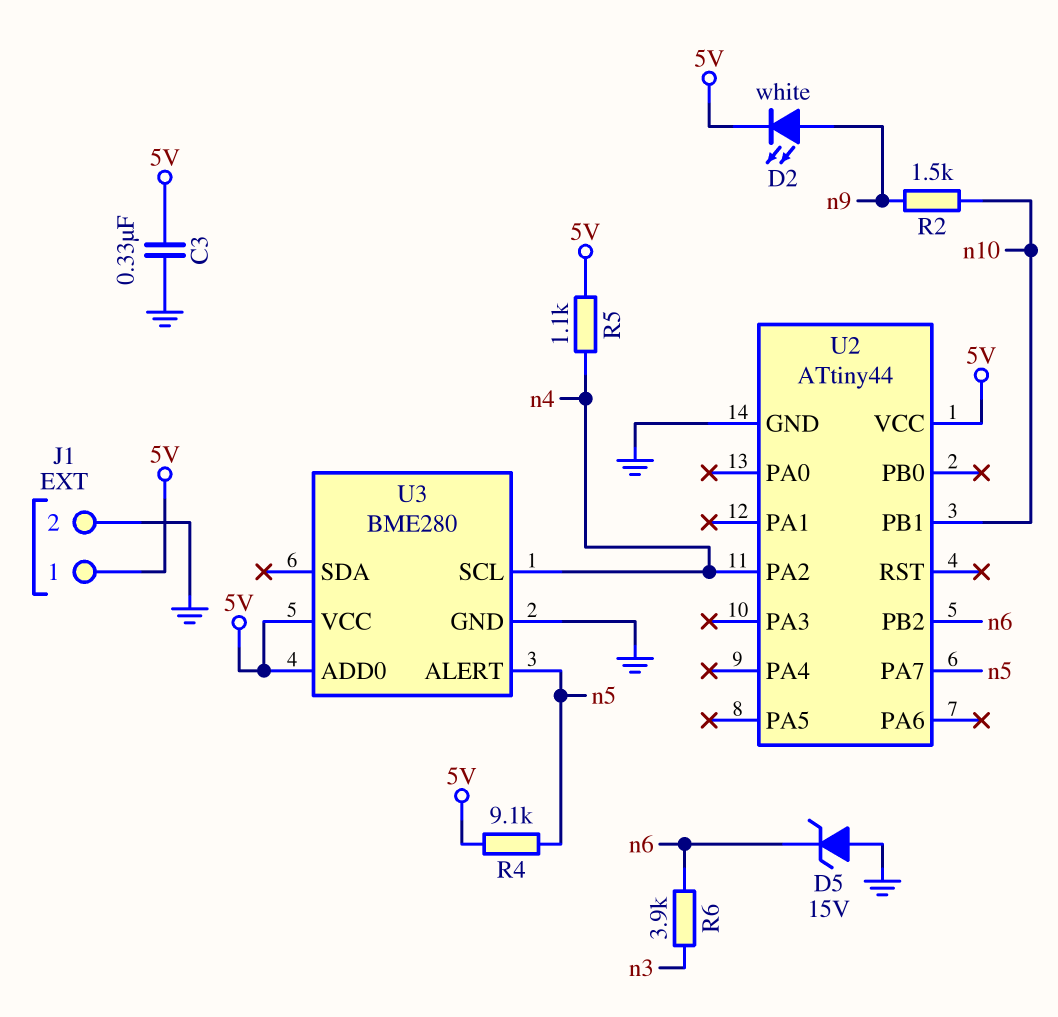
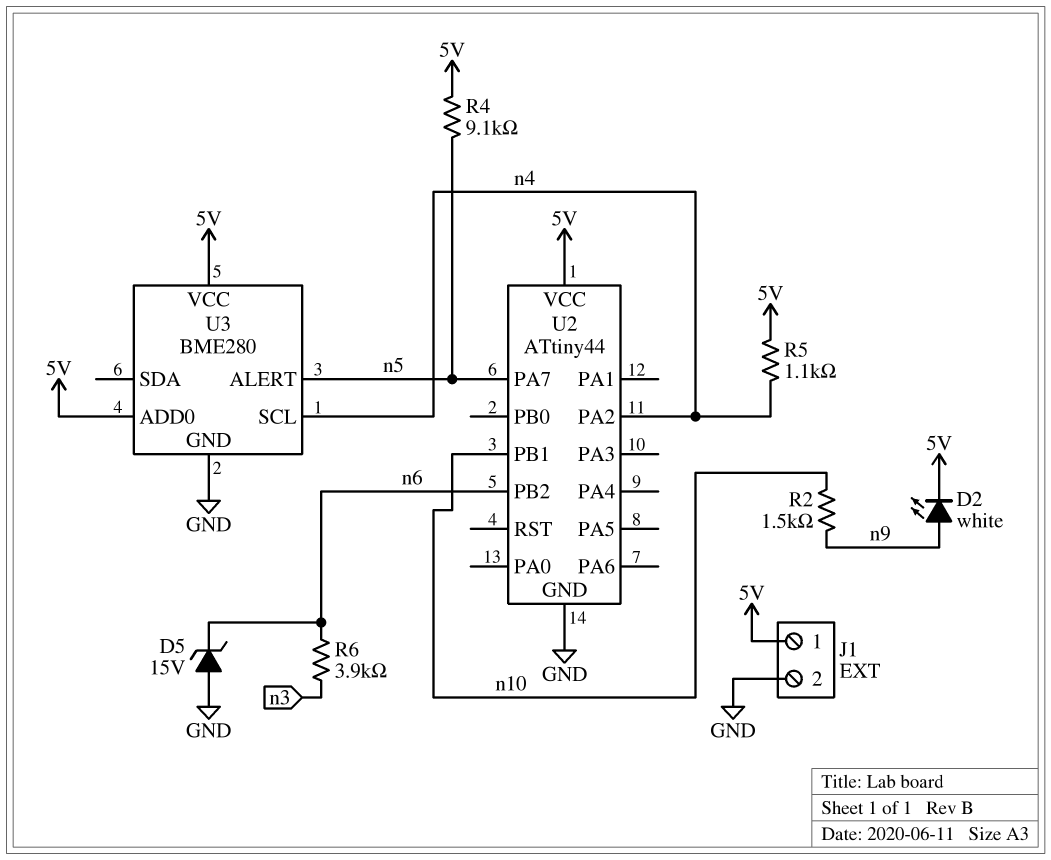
C3: 330nF (5V, GND) -> none

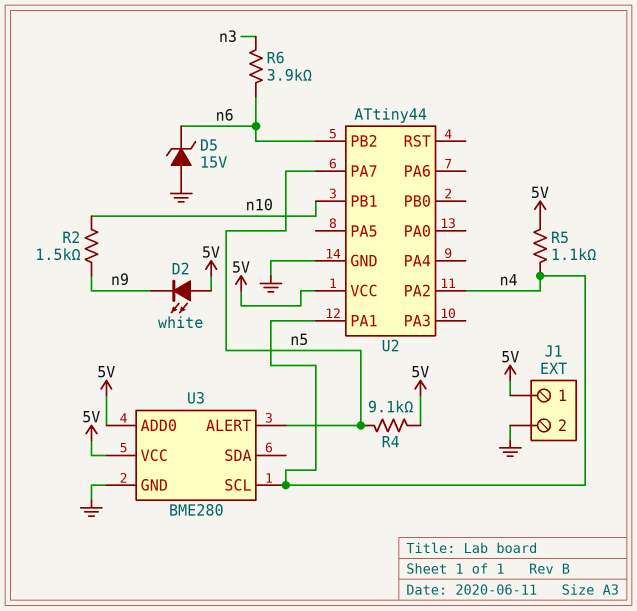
D2: LED white (A n9, K 5V) -> LED white (A 5V, K n9)
U2 pin PA1: none -> n4

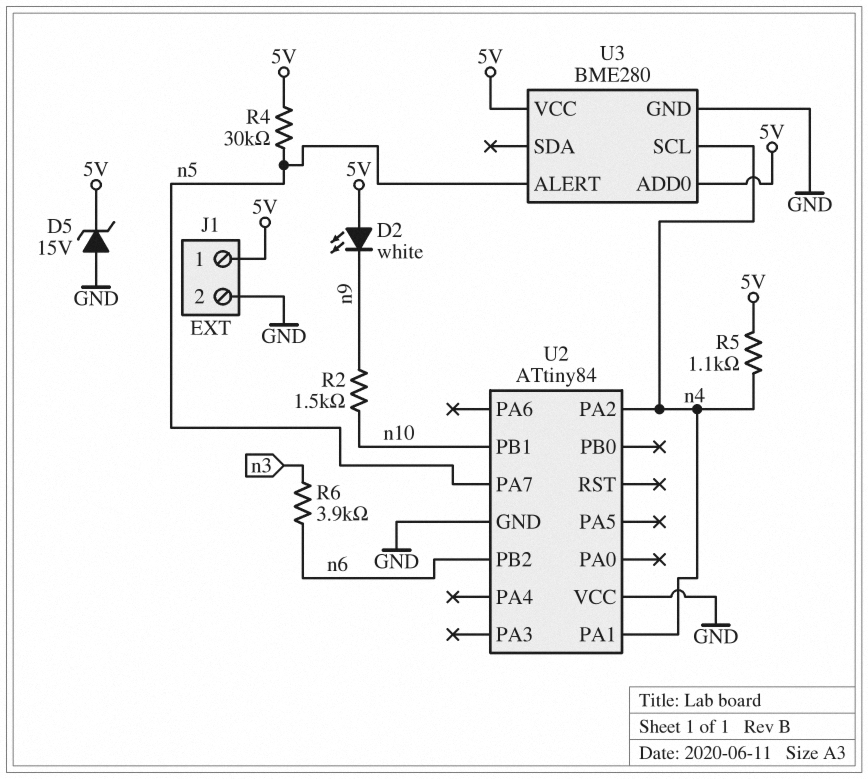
D5: zener 15V (A GND, K n6) -> zener 15V (A GND, K 5V)
R4: 9.1k (5V, n5) -> 30k (5V, n5)
U2: ATtiny44 -> ATtiny84
U2 pin VCC: 5V -> GND

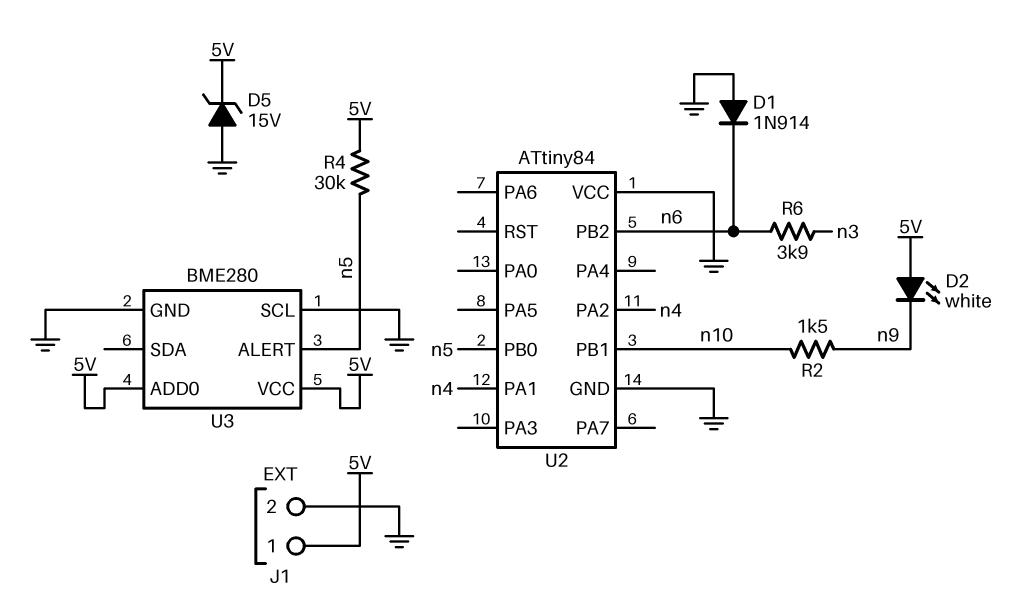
D1: none -> diode 1N914 (A GND, K n6)
R5: 1.1k (5V, n4) -> none
U2 pin PA7: n5 -> none
U2 pin PB0: none -> n5
U3 pin SCL: n4 -> GND

